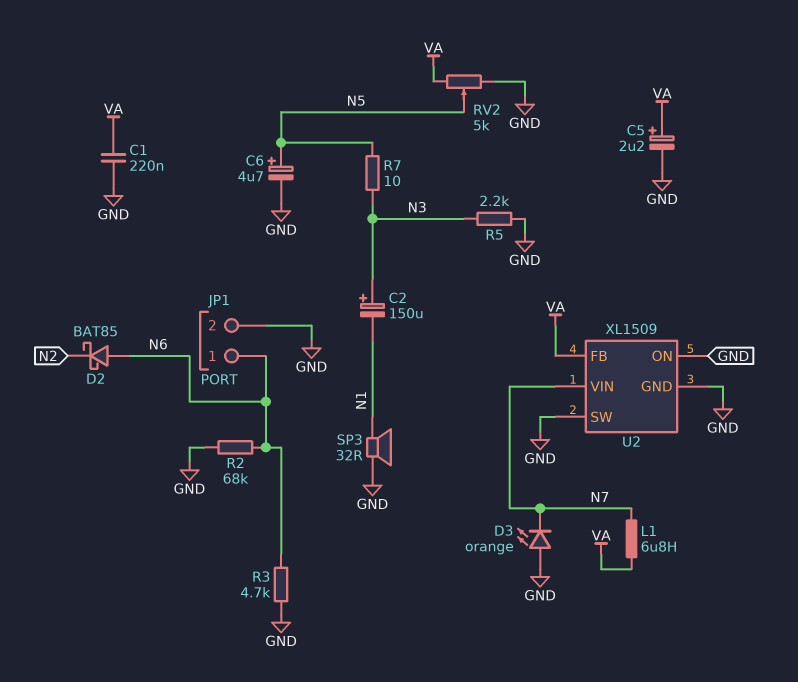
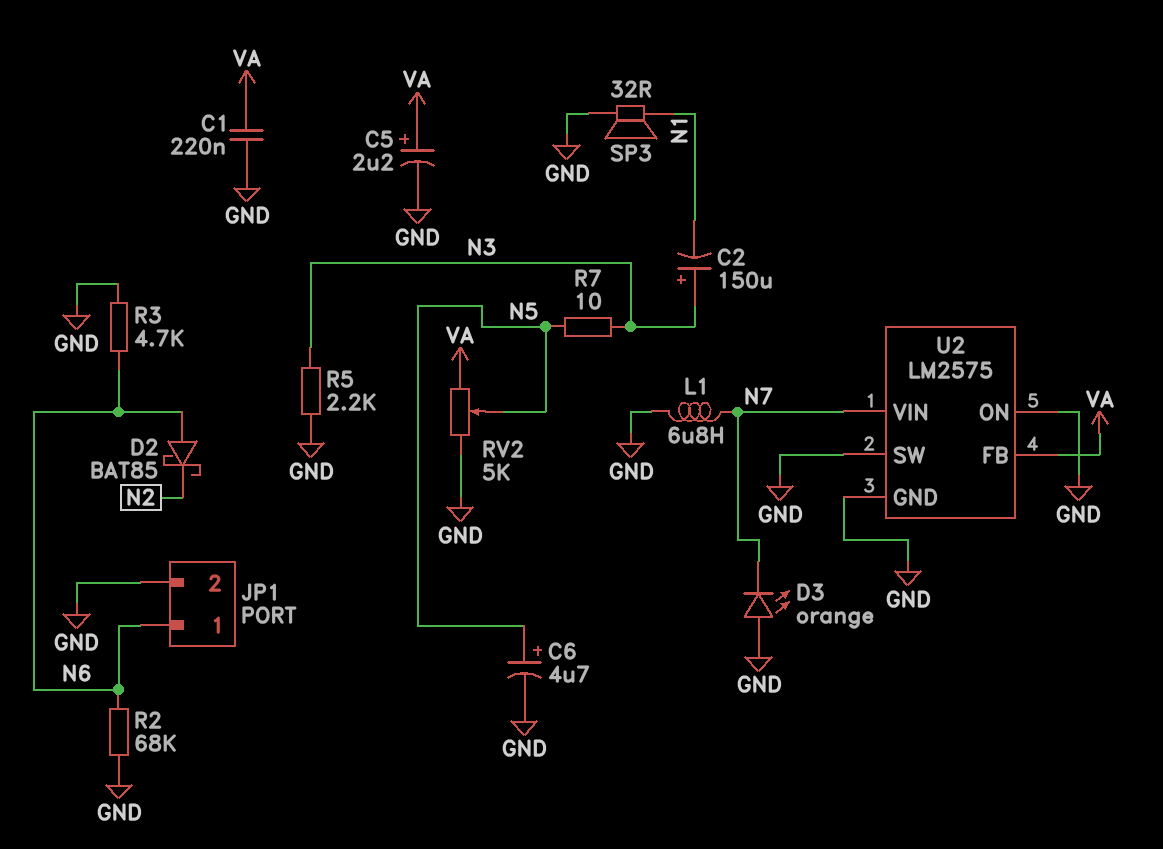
L1: 6.8uH (N7, VA) -> 6.8uH (GND, N7)
U2: XL1509 -> LM2575

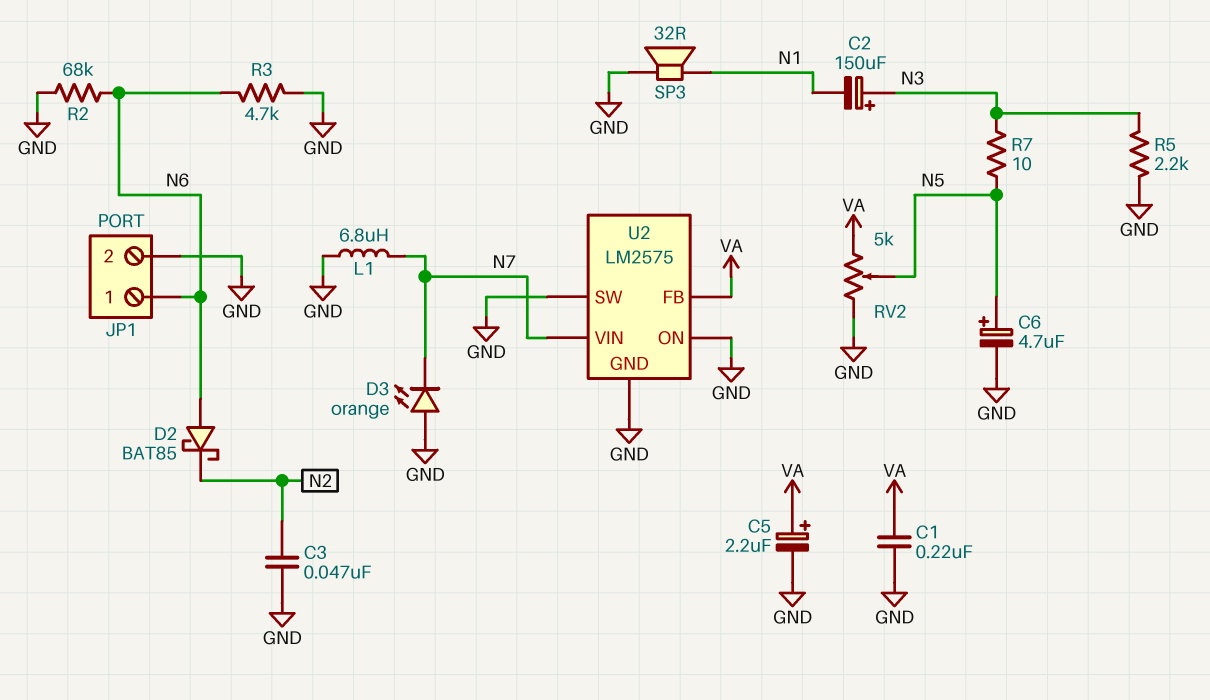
C3: none -> 47nF (GND, N2)

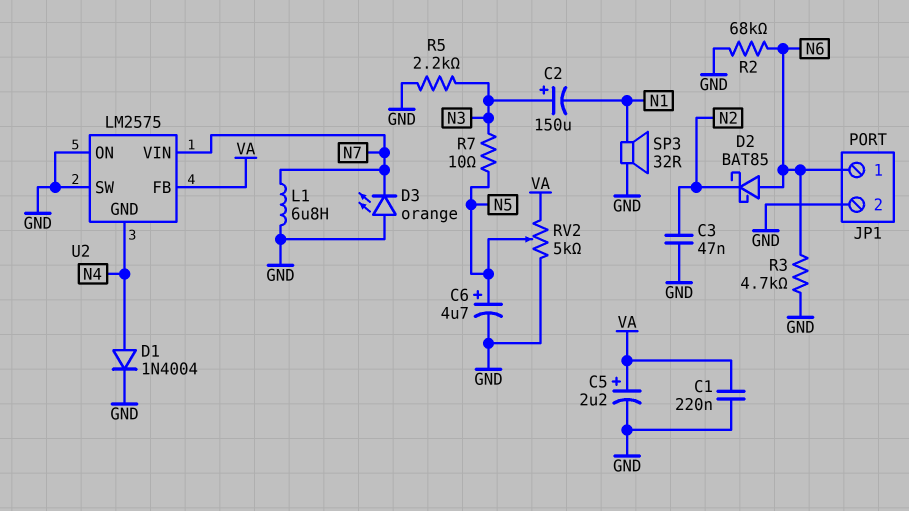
D1: none -> diode 1N4004 (A N4, K GND)
U2 pin GND: GND -> N4

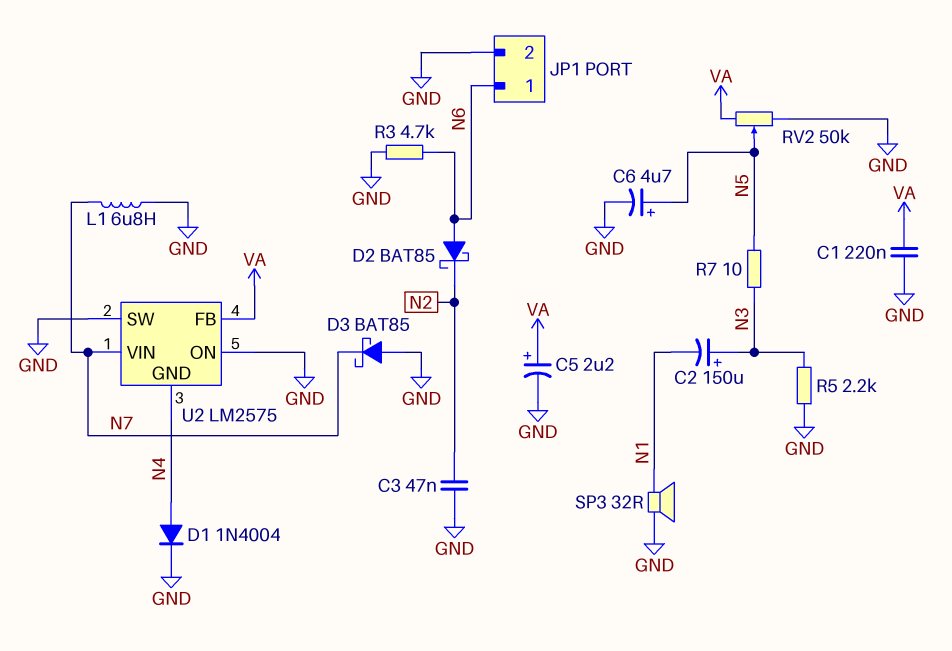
D3: LED orange (A GND, K N7) -> schottky BAT85 (A GND, K N7)
R2: 68k (GND, N6) -> none
RV2: 5k (GND, VA, wiper N5) -> 50k (GND, VA, wiper N5)

